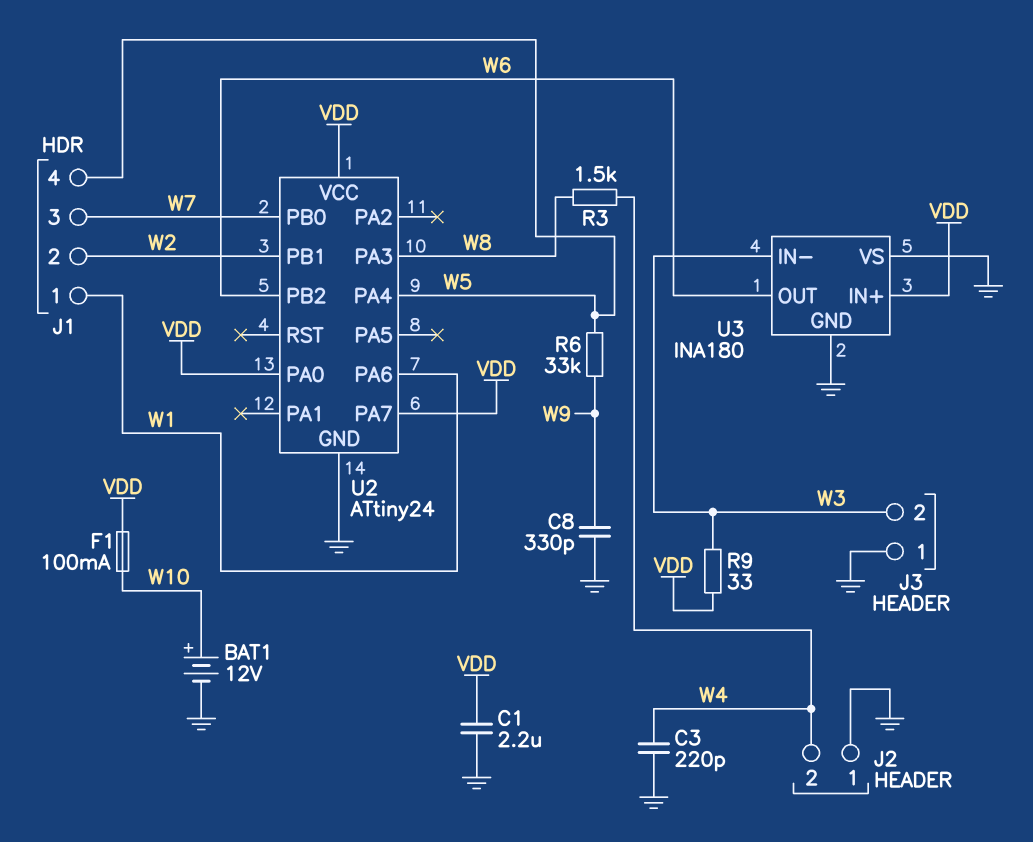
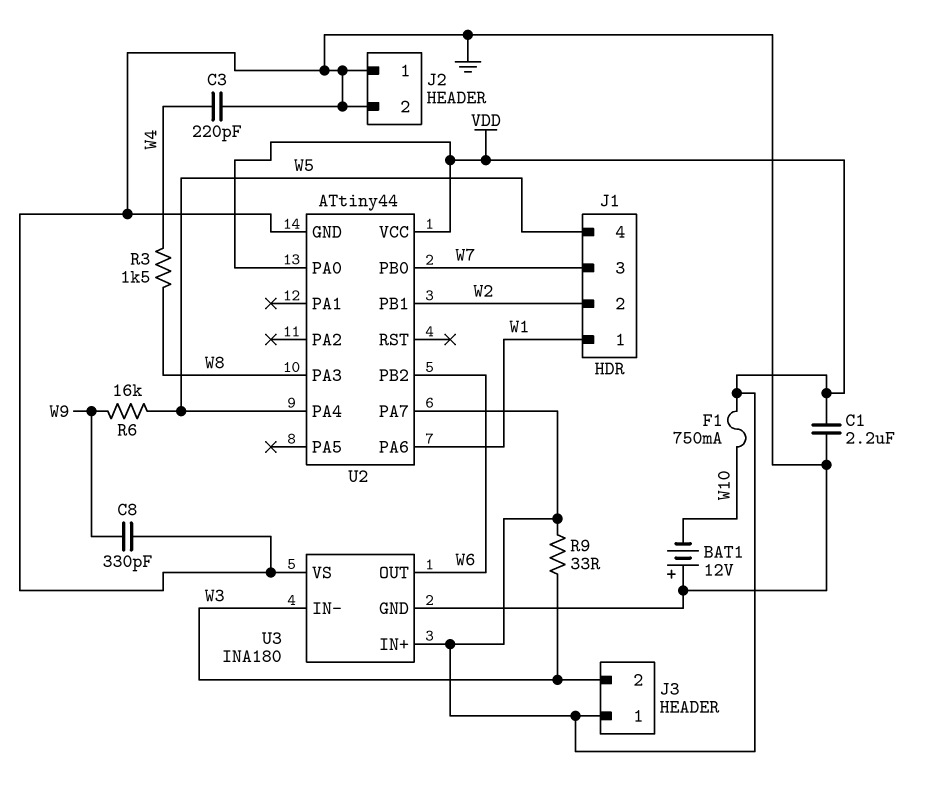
BAT1: 12V (plus W10, minus GND) -> 12V (plus GND, minus W10)
F1: 100mA (VDD, W10) -> 750mA (VDD, W10)
J2 pin 2: W4 -> GND
J3 pin 1: GND -> VDD
R6: 33k (W5, W9) -> 16k (W5, W9)
U2: ATtiny24 -> ATtiny44

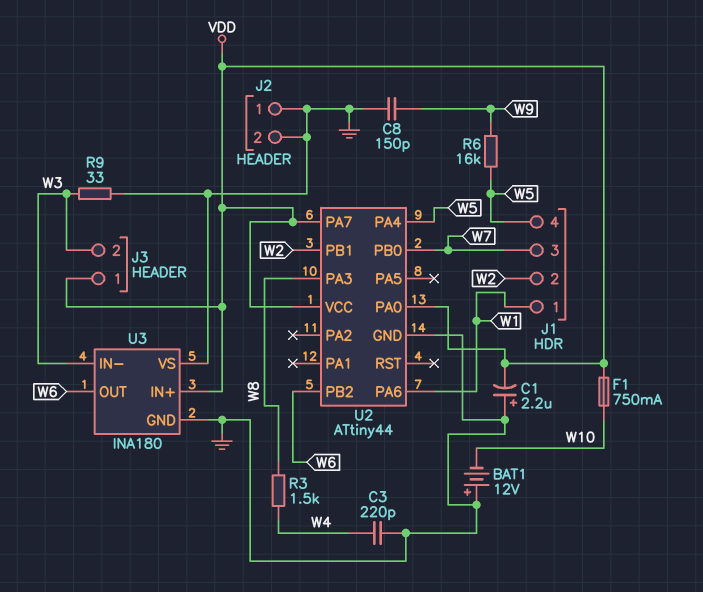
C1: 2.2uF (GND, VDD) -> 2.2uF (plus GND, minus VDD)
C8: 330pF (GND, W9) -> 150pF (GND, W9)
R9: 33 (VDD, W3) -> 33 (GND, W3)

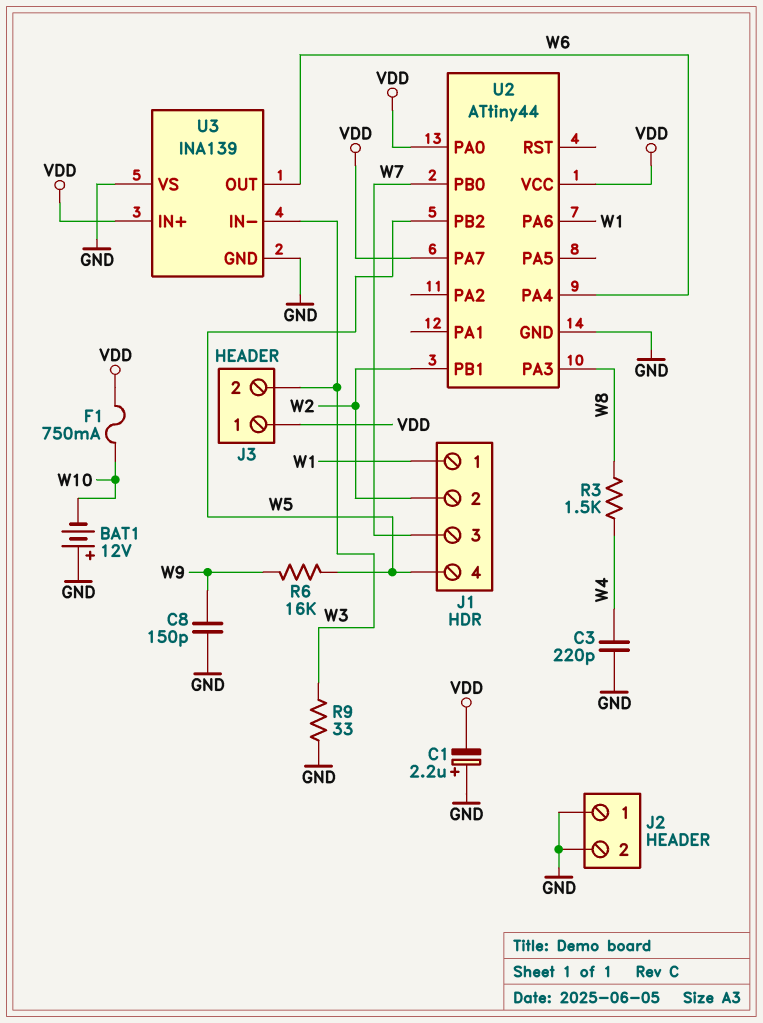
U2 pin PA4: W5 -> W6
U2 pin PB2: W6 -> W5
U3: INA180 -> INA139

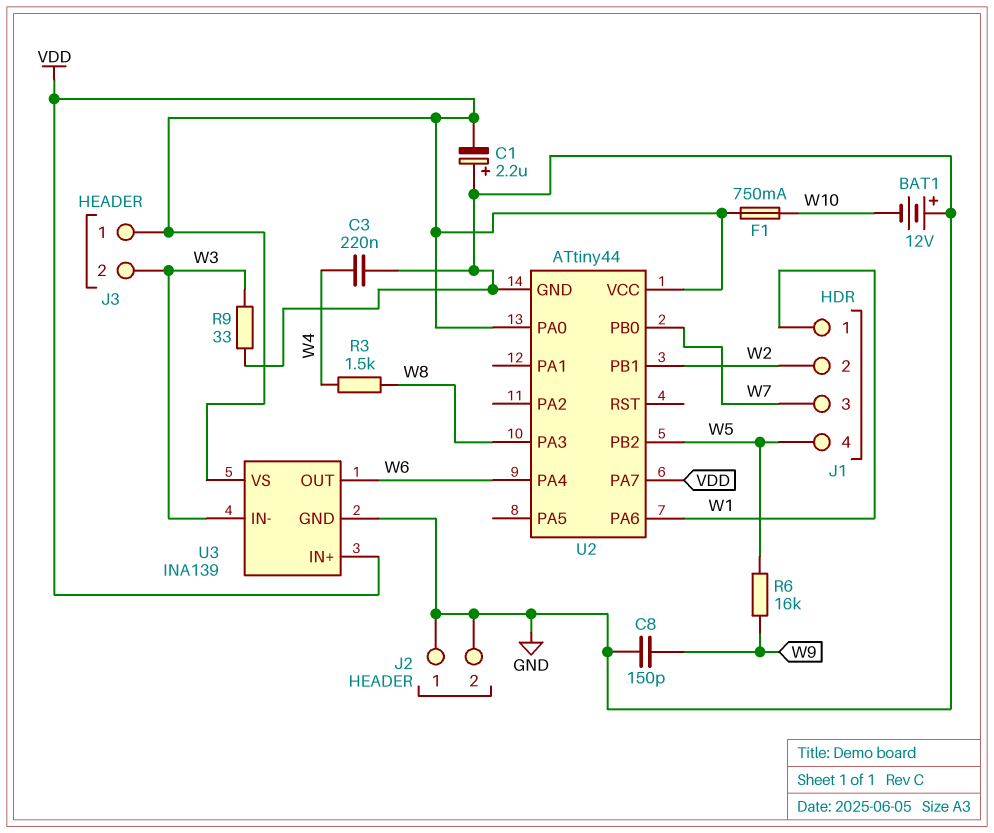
C3: 220pF (GND, W4) -> 220nF (GND, W4)
U3 pin VS: GND -> VDD

